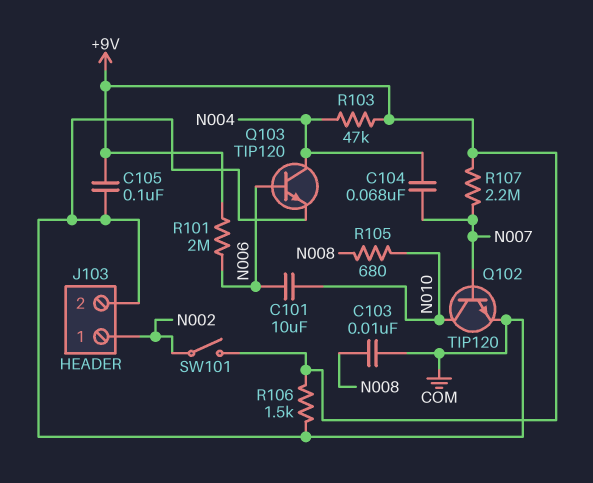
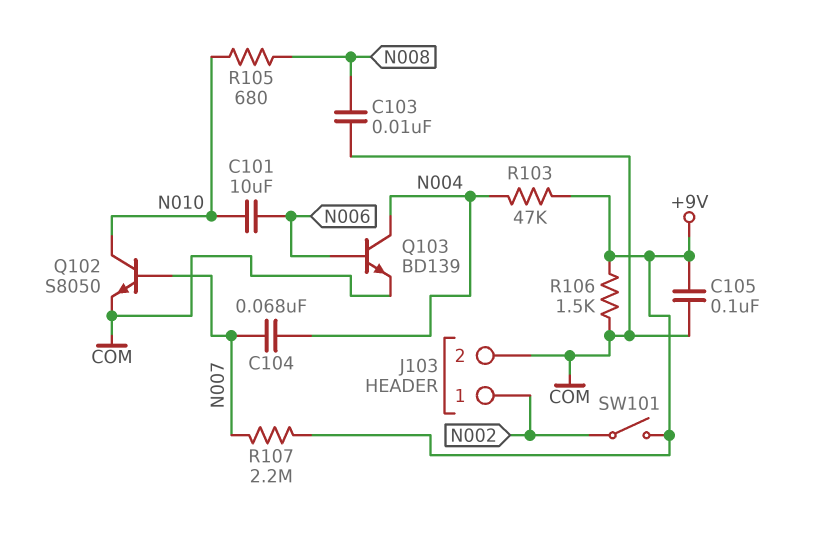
Q102: NPN TIP120 (B N007, C N010, E COM) -> NPN S8050 (B N007, C N010, E COM)
Q103: NPN TIP120 (B N006, C N004, E COM) -> NPN BD139 (B N006, C N004, E COM)
R101: 2M (+9V, N006) -> none

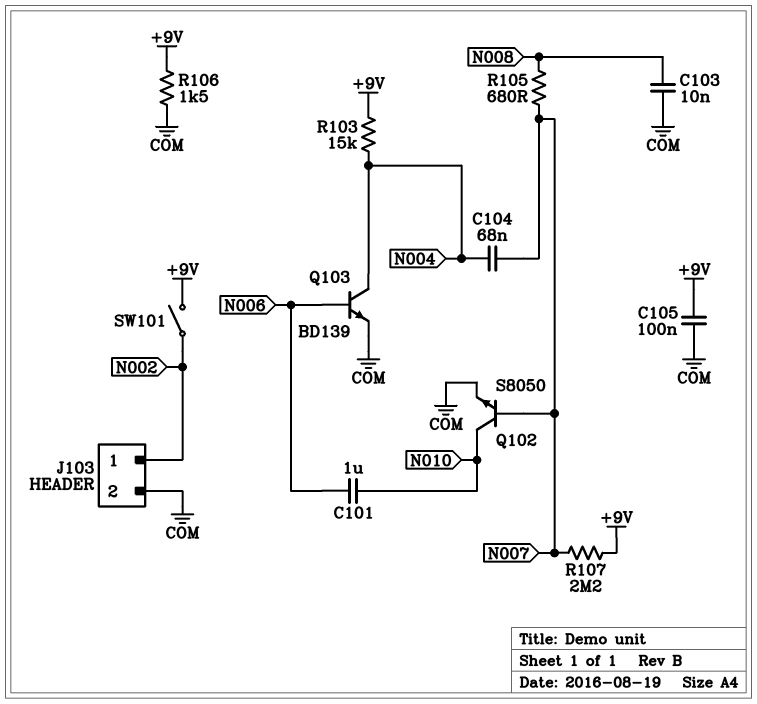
C101: 10uF (N006, N010) -> 1uF (N006, N010)
R103: 47k (+9V, N004) -> 15k (+9V, N004)
R105: 680 (N008, N010) -> 680 (N007, N008)

